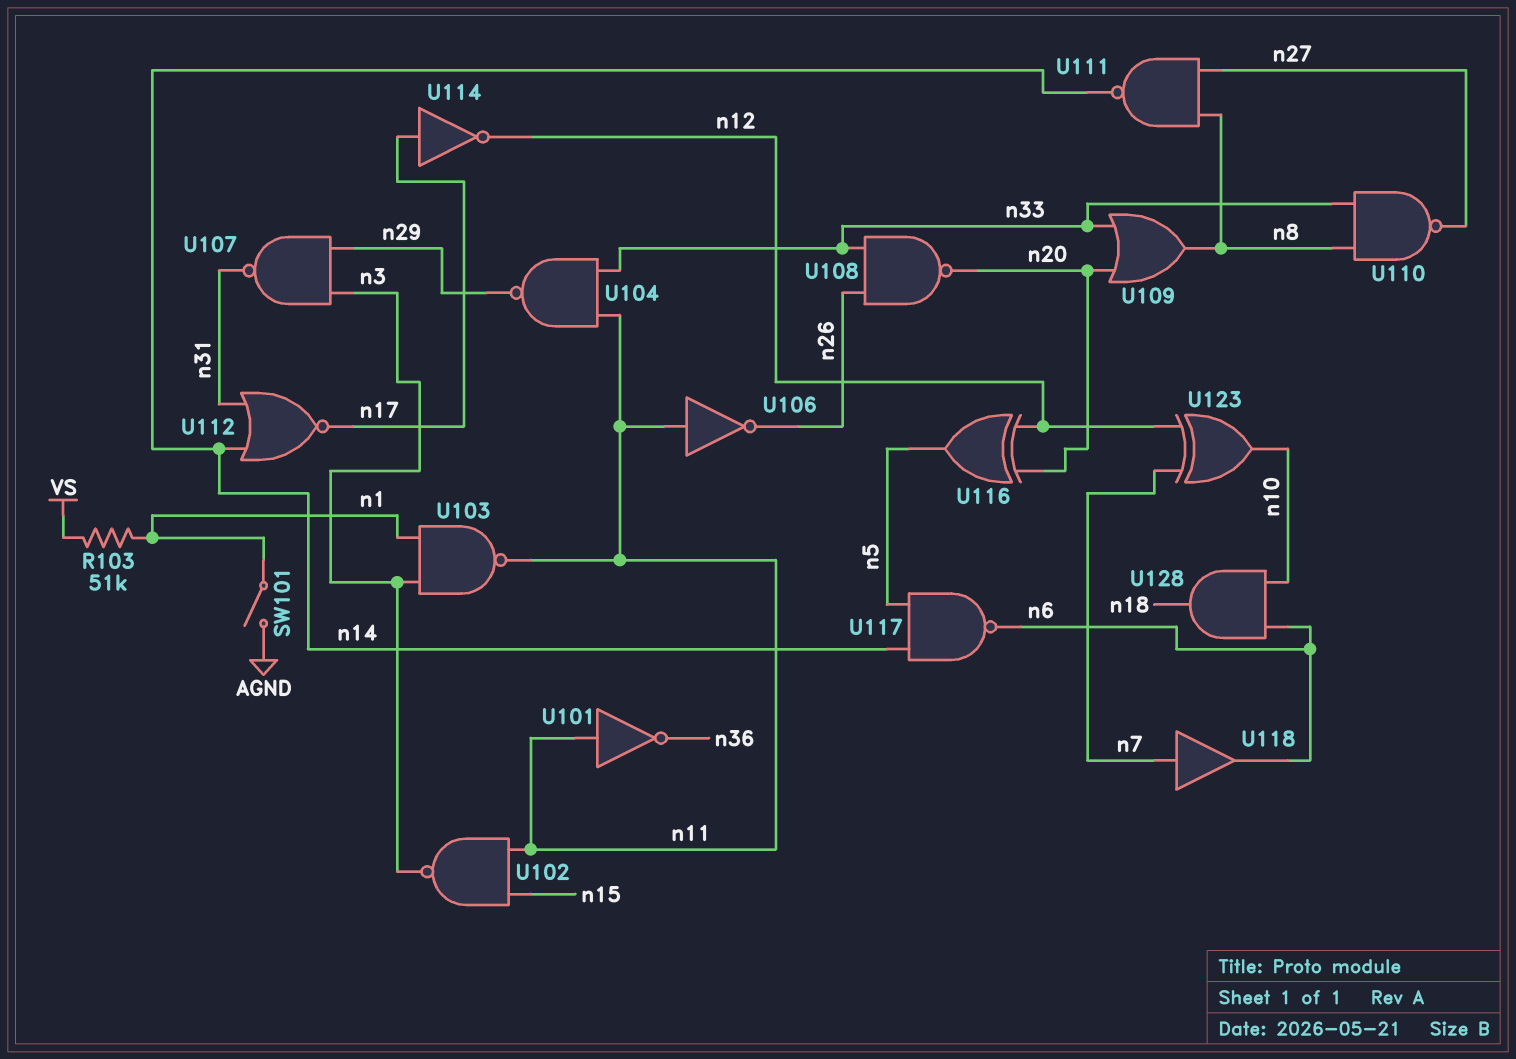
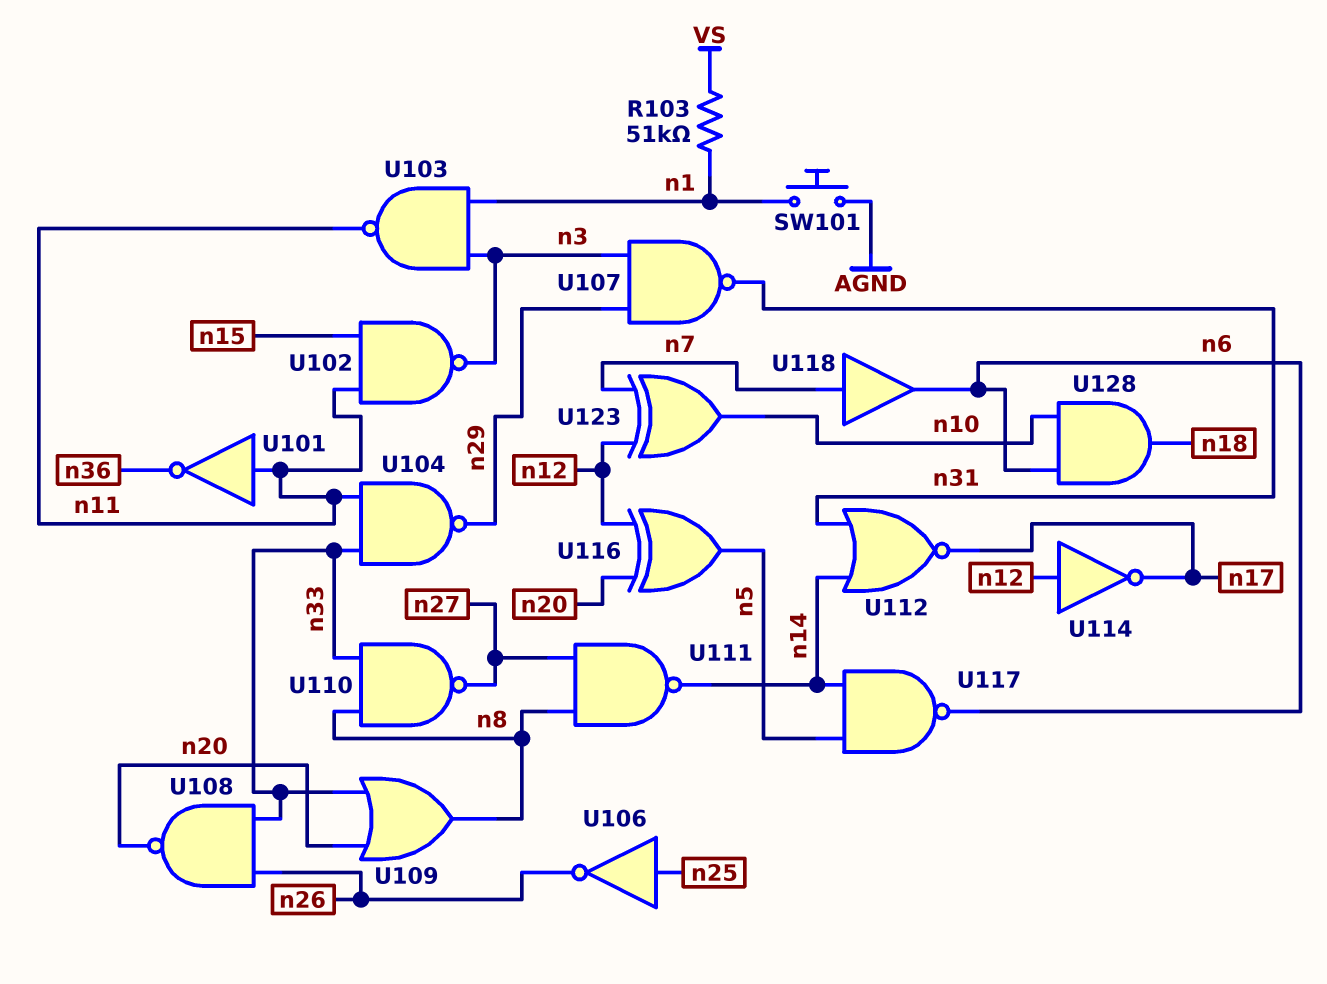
SW101: switch (AGND, n1) -> button (AGND, n1)
U106: NOT (in n11, out n26) -> NOT (in n25, out n26)
U114: NOT (in n17, out n12) -> NOT (in n12, out n17)

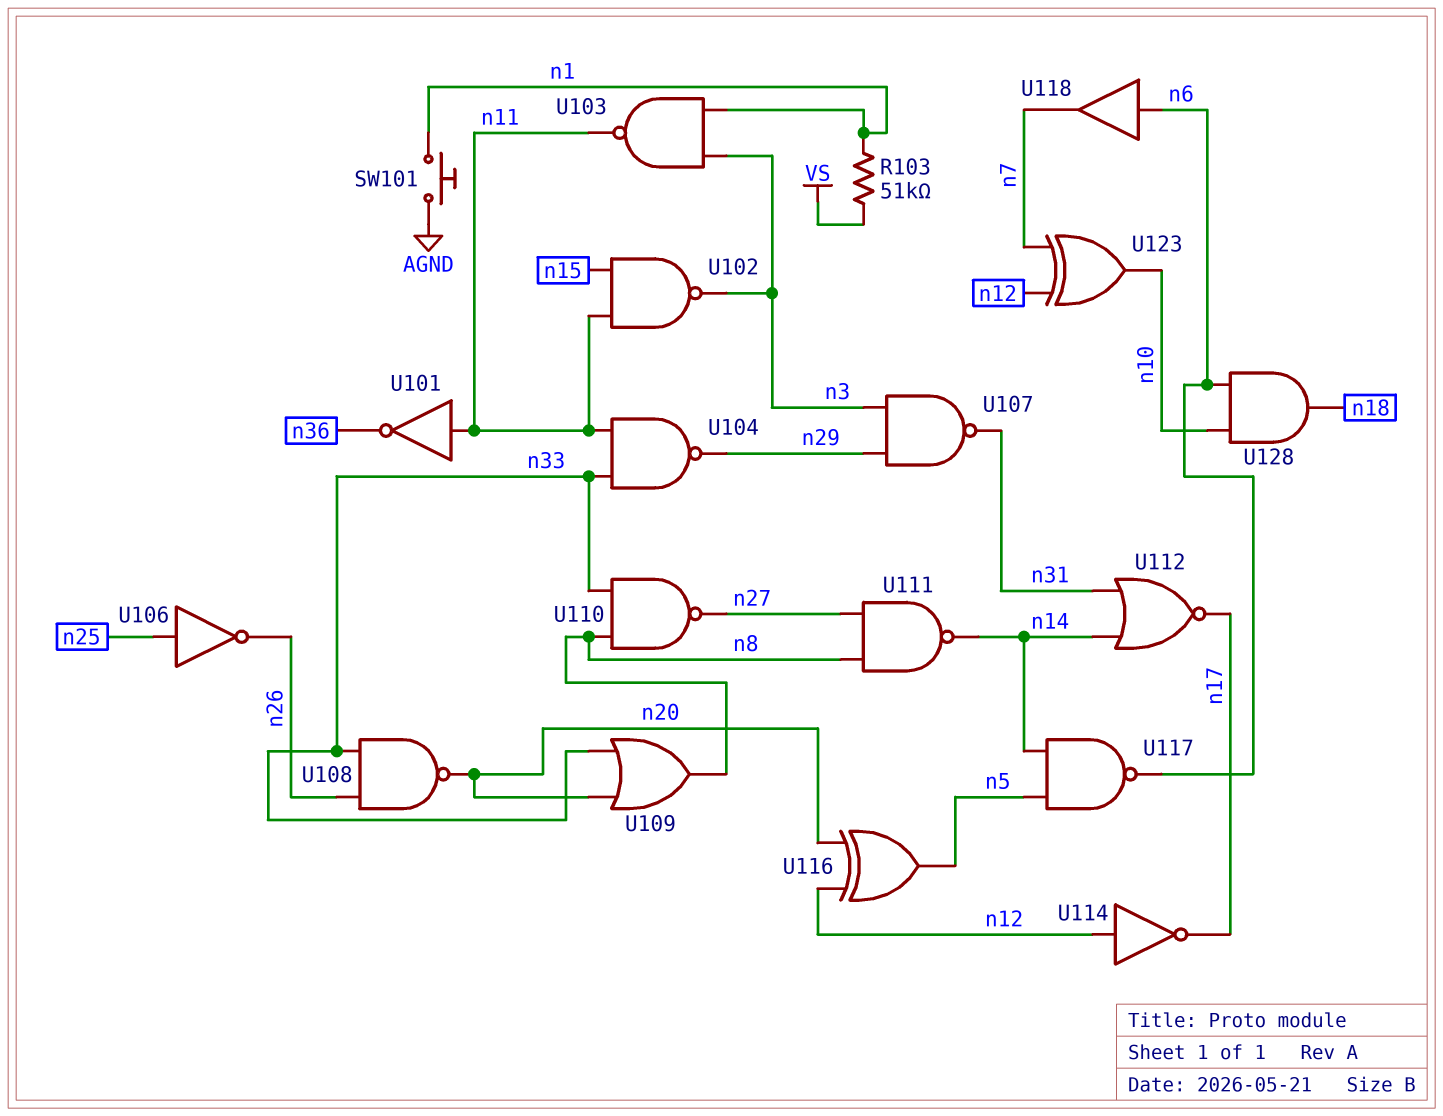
U118: buffer (in n7, out n6) -> buffer (in n6, out n7)

